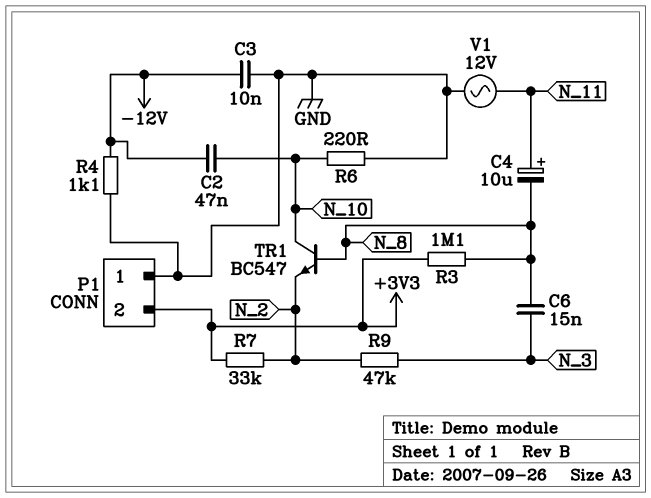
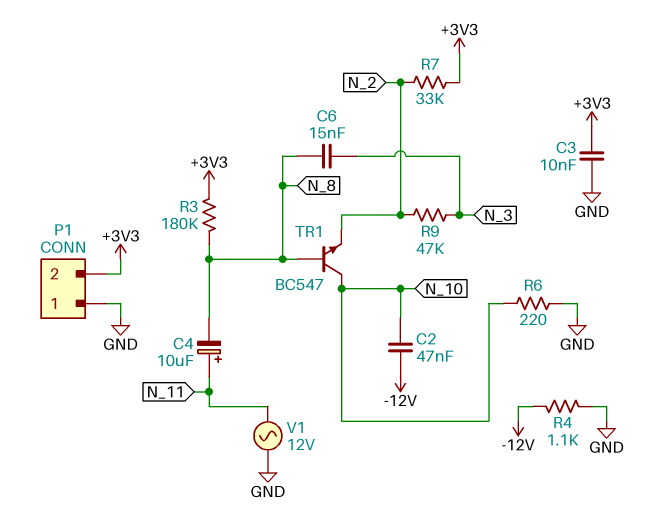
C3: 10nF (-12V, GND) -> 10nF (+3V3, GND)
R3: 1.1M (+3V3, N_8) -> 180k (+3V3, N_8)

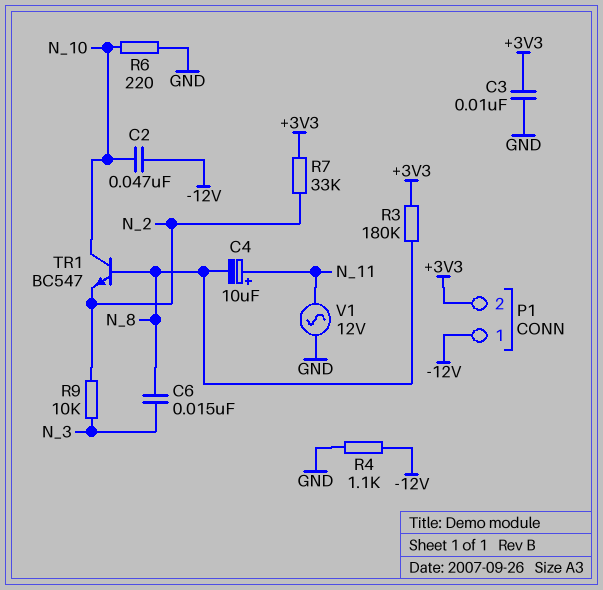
P1 pin 1: GND -> -12V
R9: 47k (N_2, N_3) -> 10k (N_2, N_3)

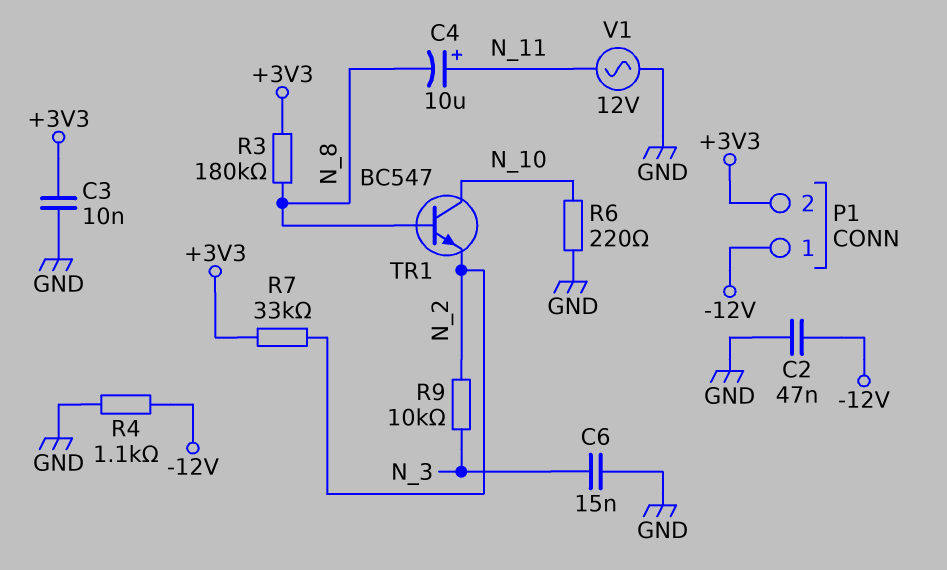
C2: 47nF (-12V, N_10) -> 47nF (-12V, GND)
C6: 15nF (N_3, N_8) -> 15nF (GND, N_3)

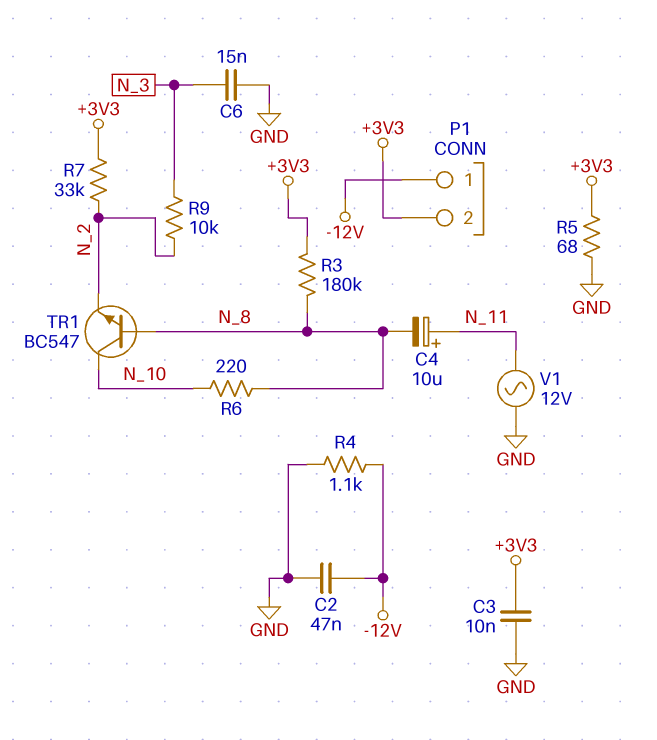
R5: none -> 68 (+3V3, GND)
R6: 220 (GND, N_10) -> 220 (N_8, N_10)

